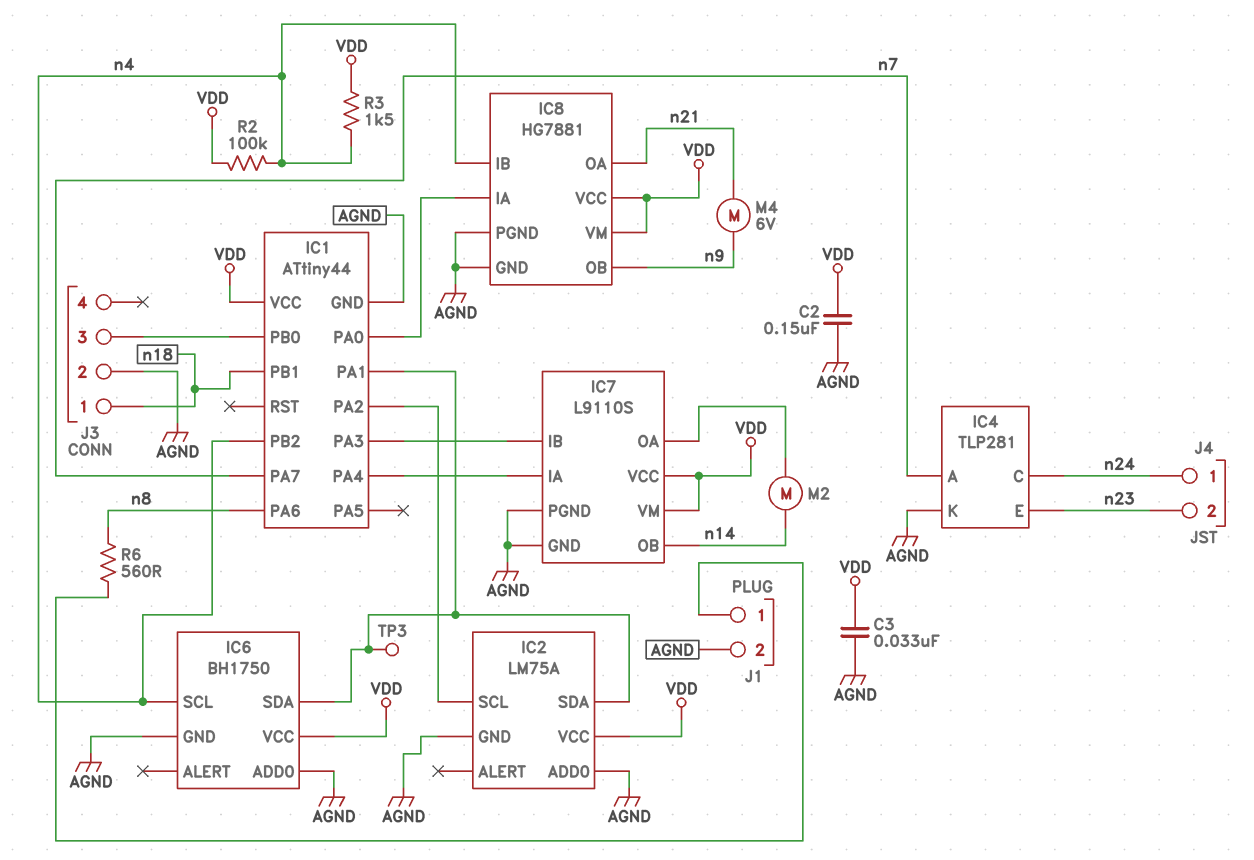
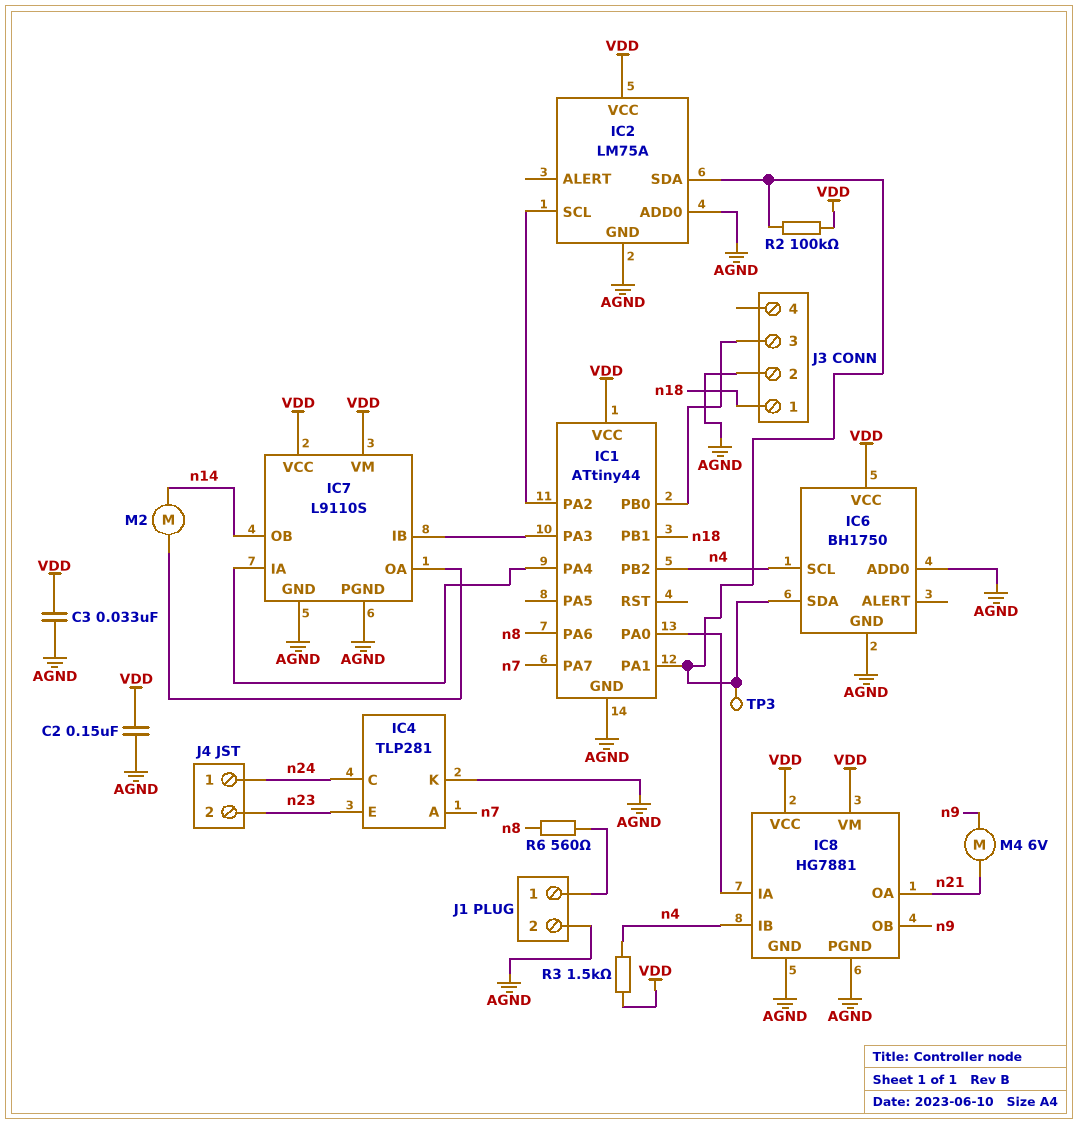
R2: 100k (VDD, n4) -> 100k (IC1/PA1, VDD)

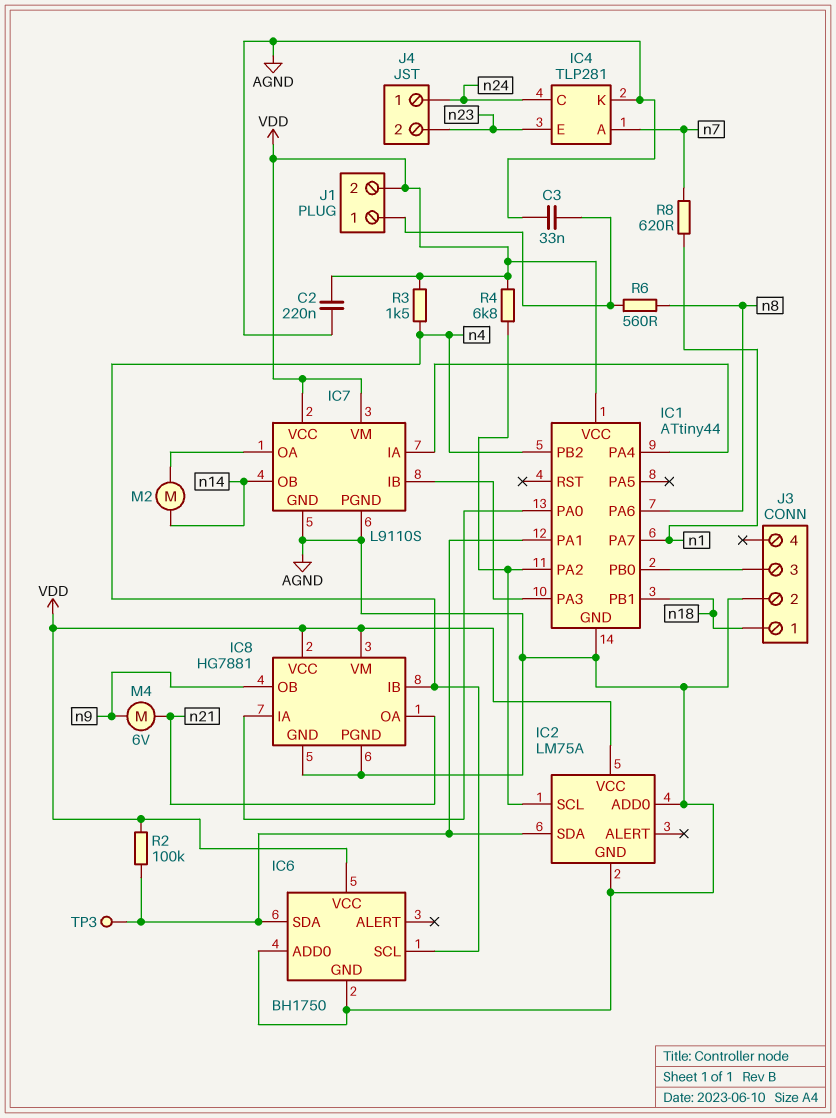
C2: 150nF (AGND, VDD) -> 220nF (AGND, VDD)
C3: 33nF (AGND, VDD) -> 33nF (AGND, J1/1)
IC1 pin PA7: n7 -> n1
J1 pin 2: AGND -> VDD
R4: none -> 6.8k (IC1/PA2, VDD)
R8: none -> 620 (n1, n7)

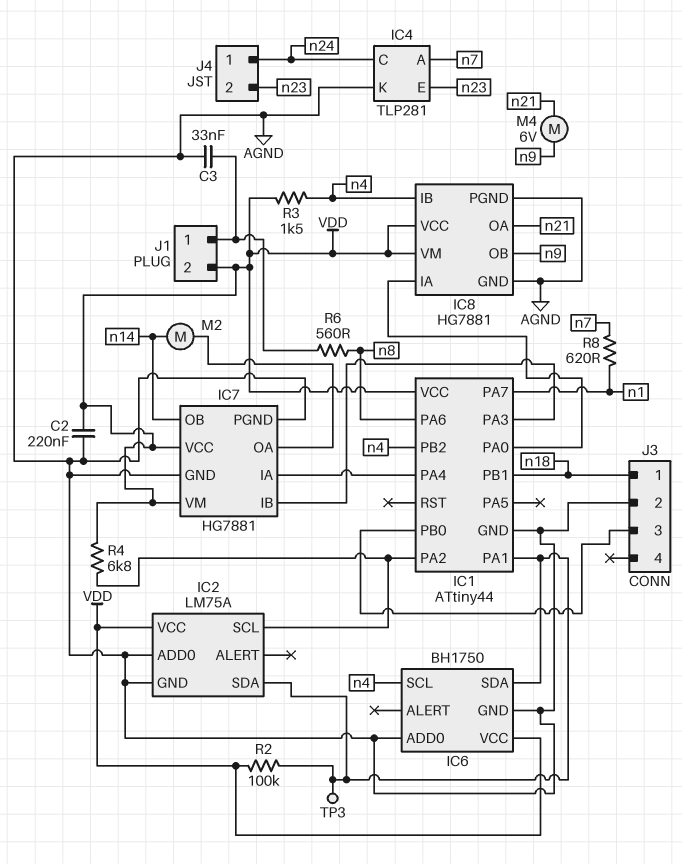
IC7: L9110S -> HG7881

